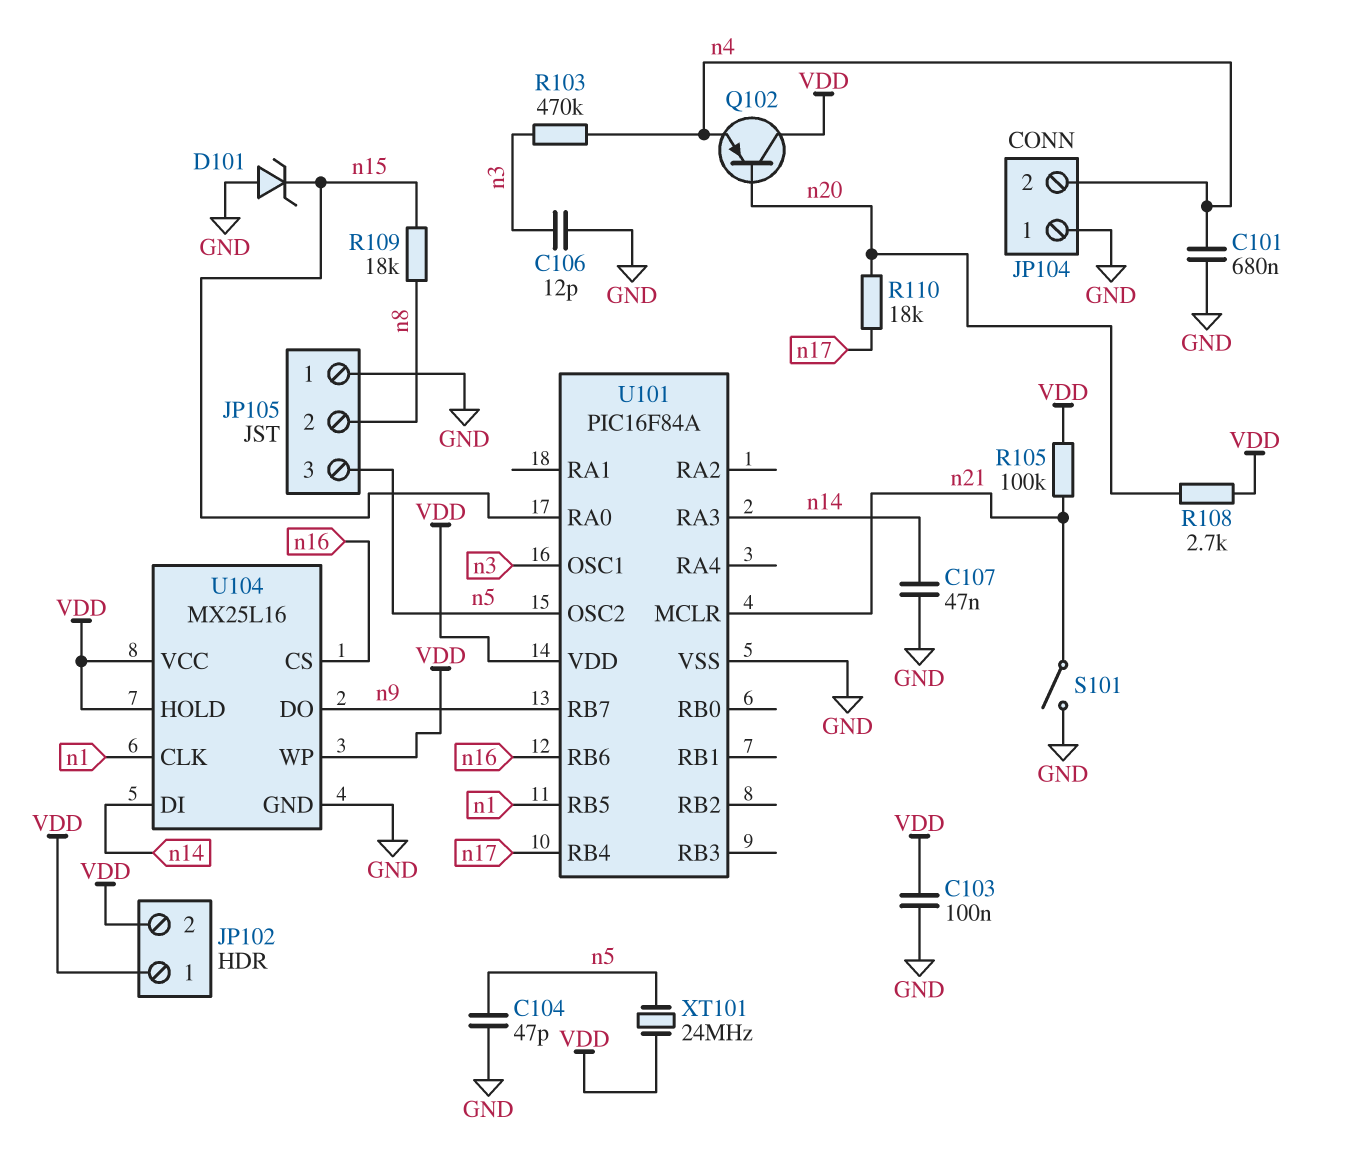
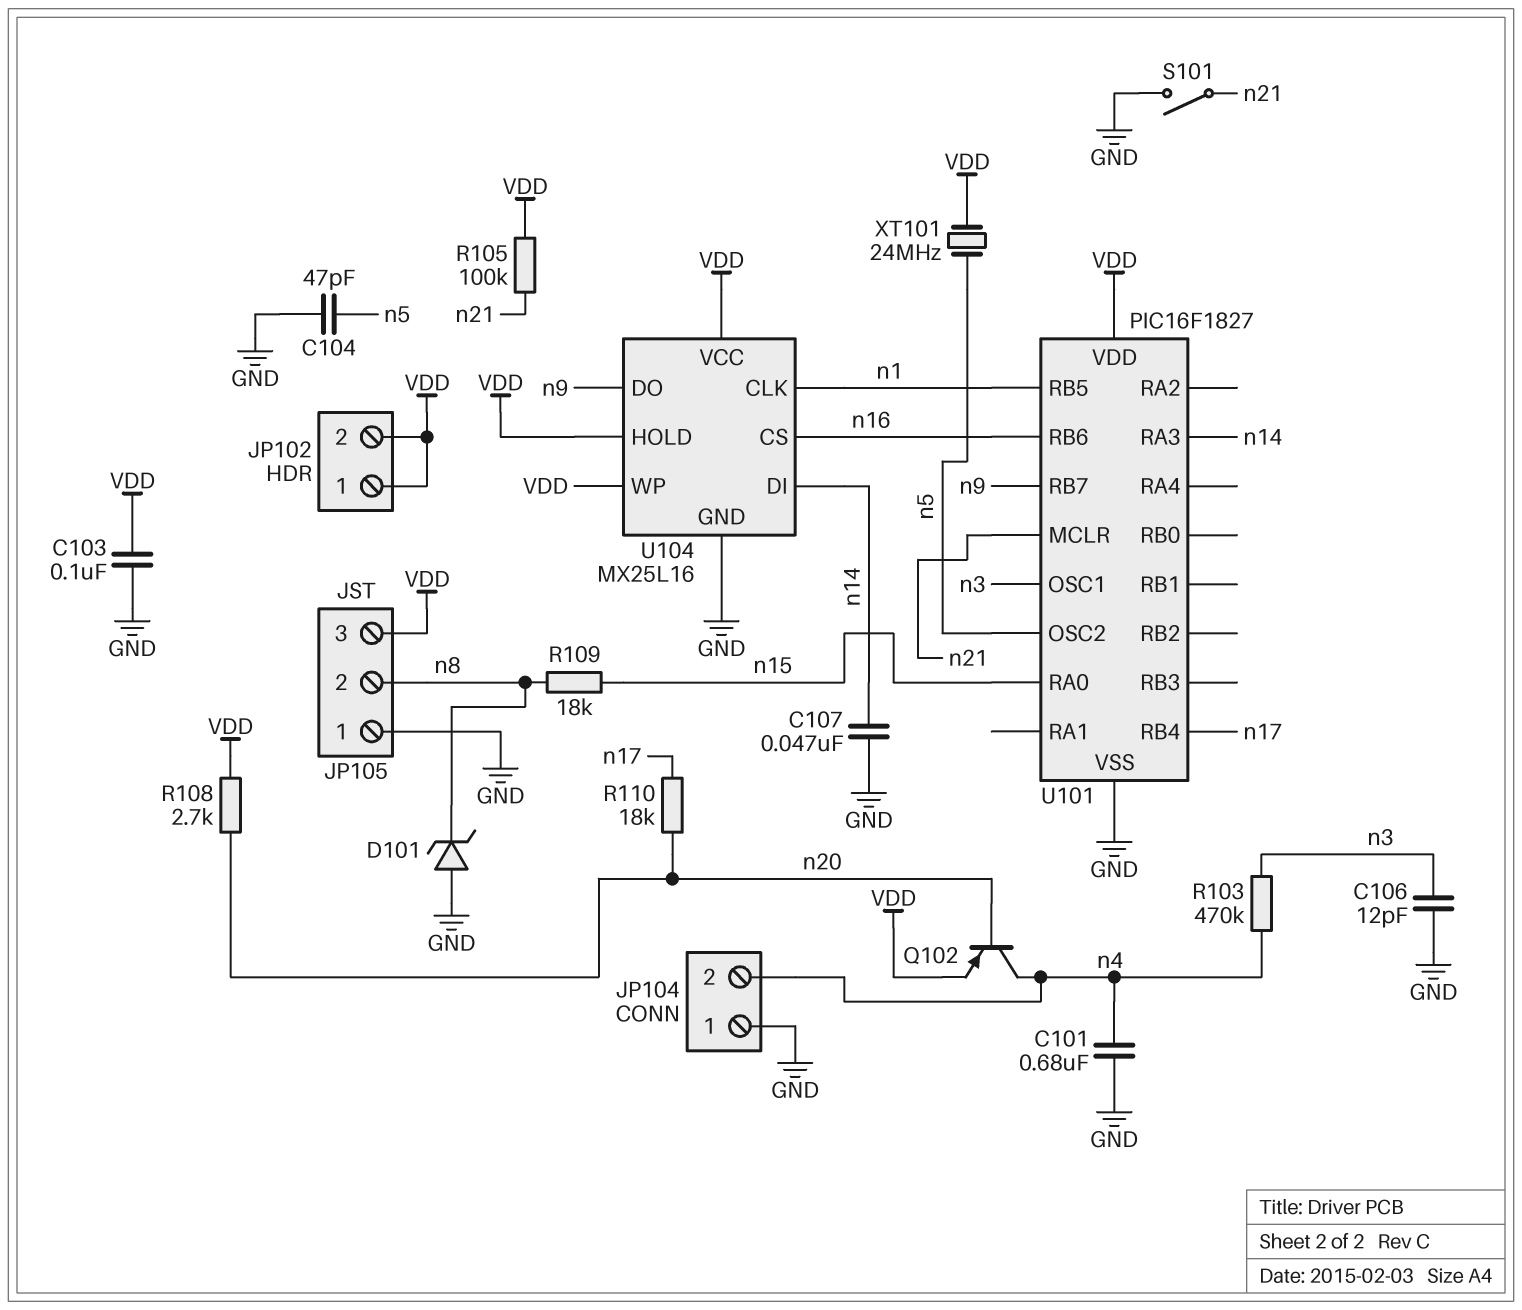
D101: zener (A GND, K n15) -> zener (A GND, K n8)
JP105 pin 3: n5 -> VDD
Q102: PNP (B n20, C VDD, E n4) -> PNP (B n20, C n4, E VDD)
U101: PIC16F84A -> PIC16F1827

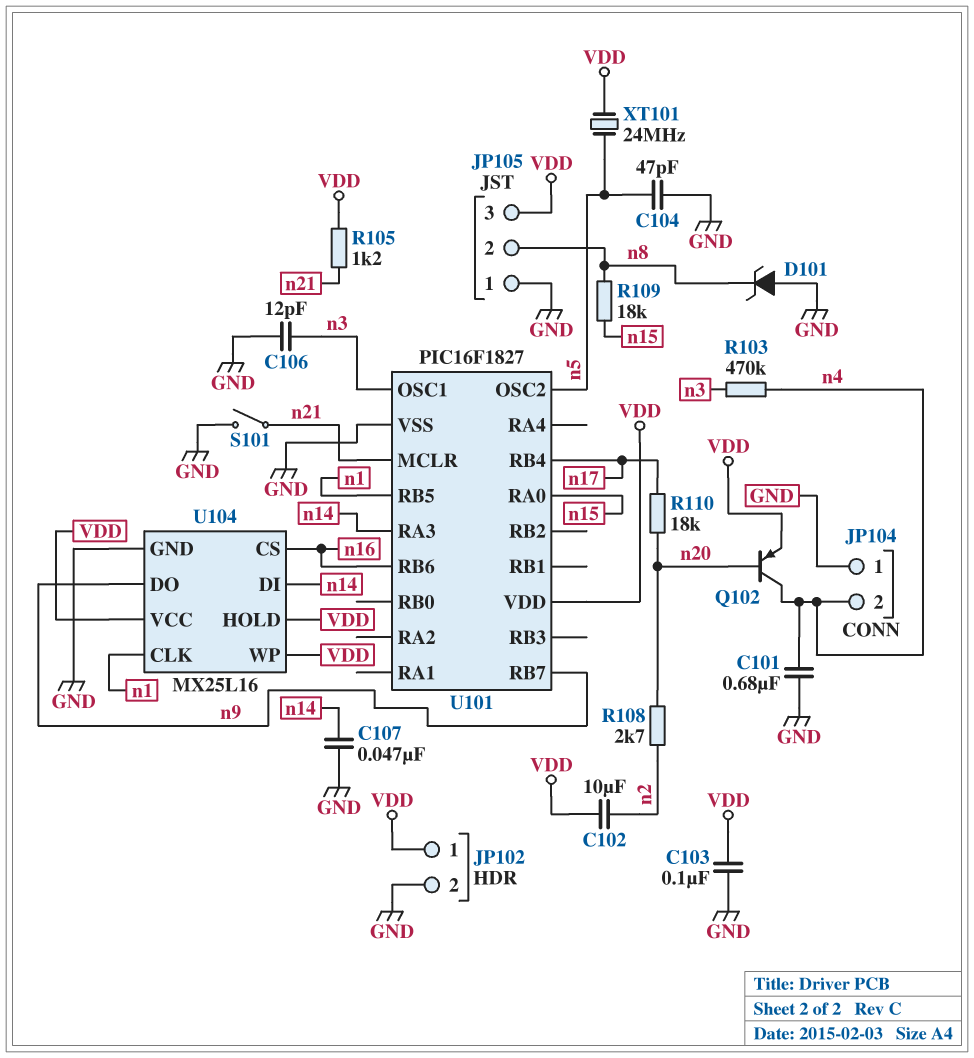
C102: none -> 10uF (VDD, n2)
JP102 pin 2: VDD -> GND
R105: 100k (VDD, n21) -> 1.2k (VDD, n21)
R108: 2.7k (VDD, n20) -> 2.7k (n2, n20)

